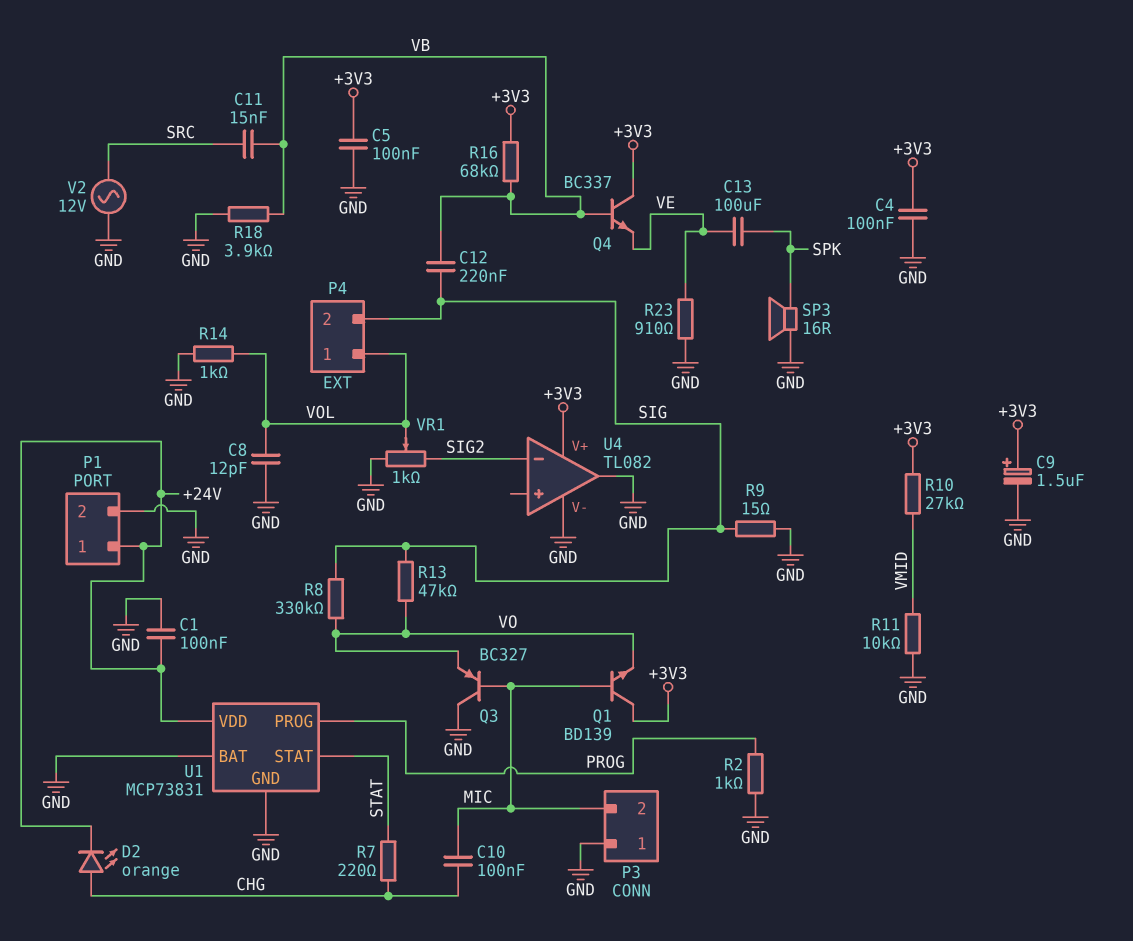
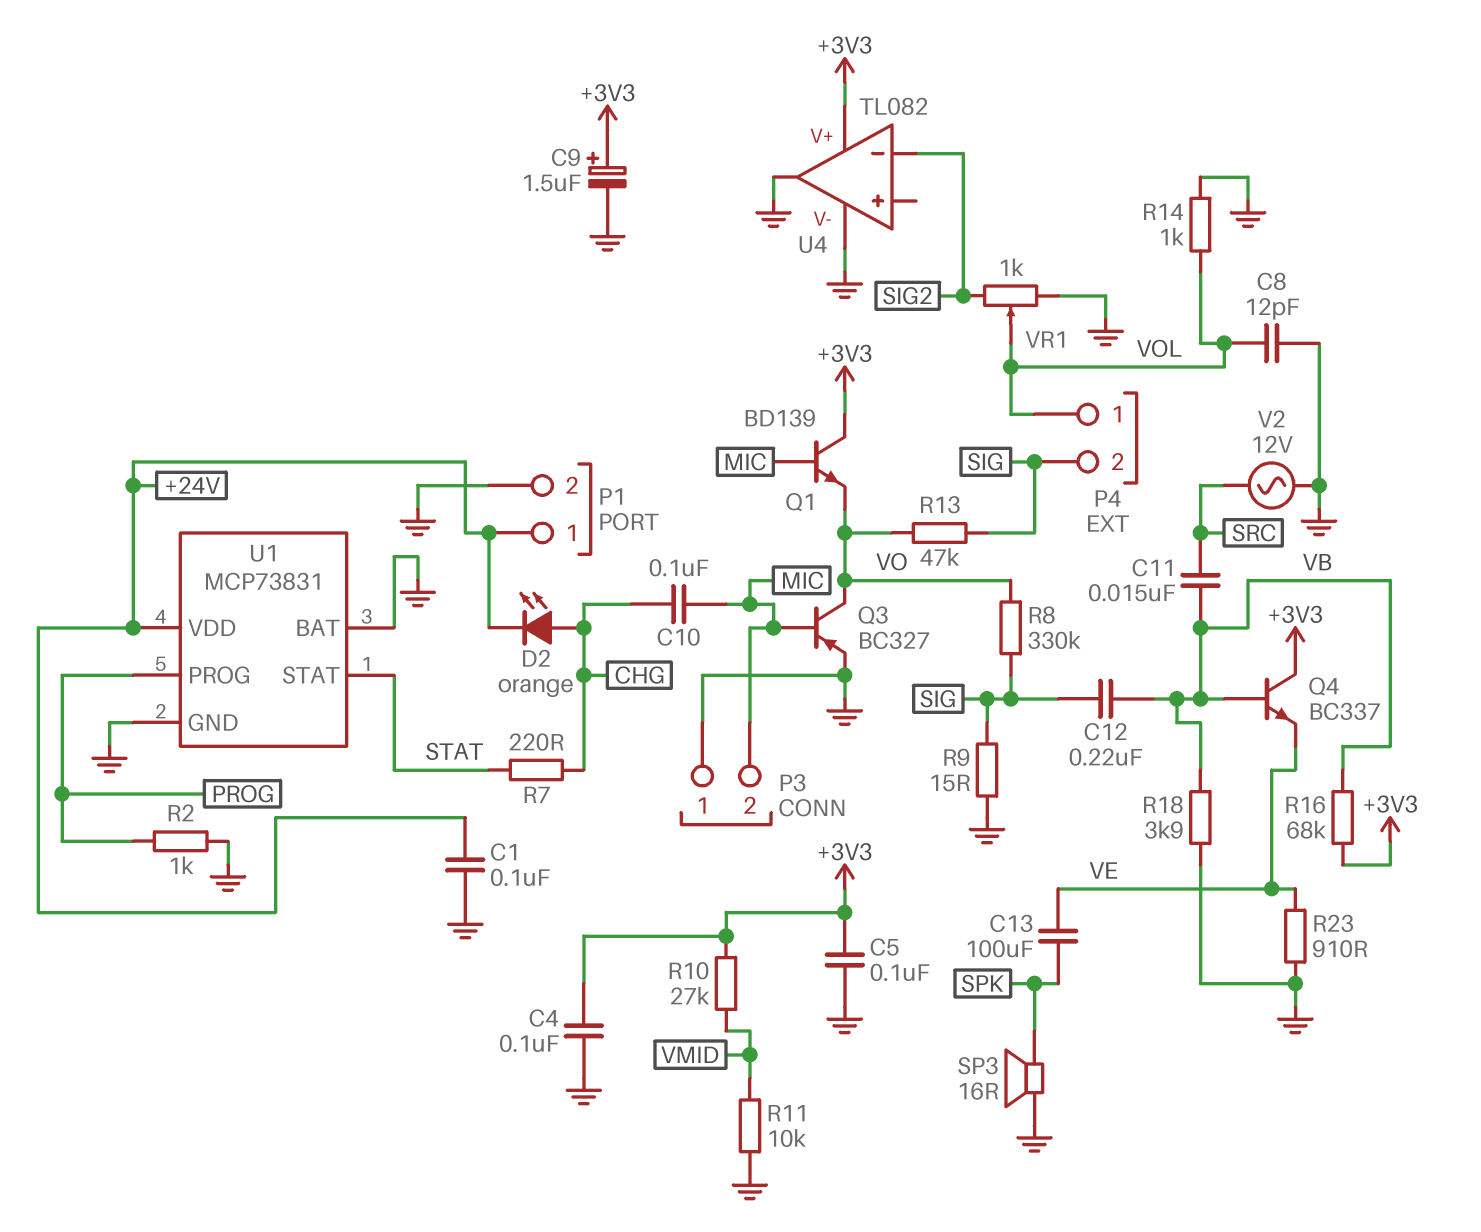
Q3: PNP BC327 (B MIC, C GND, E VO) -> PNP BC327 (B MIC, C VO, E GND)

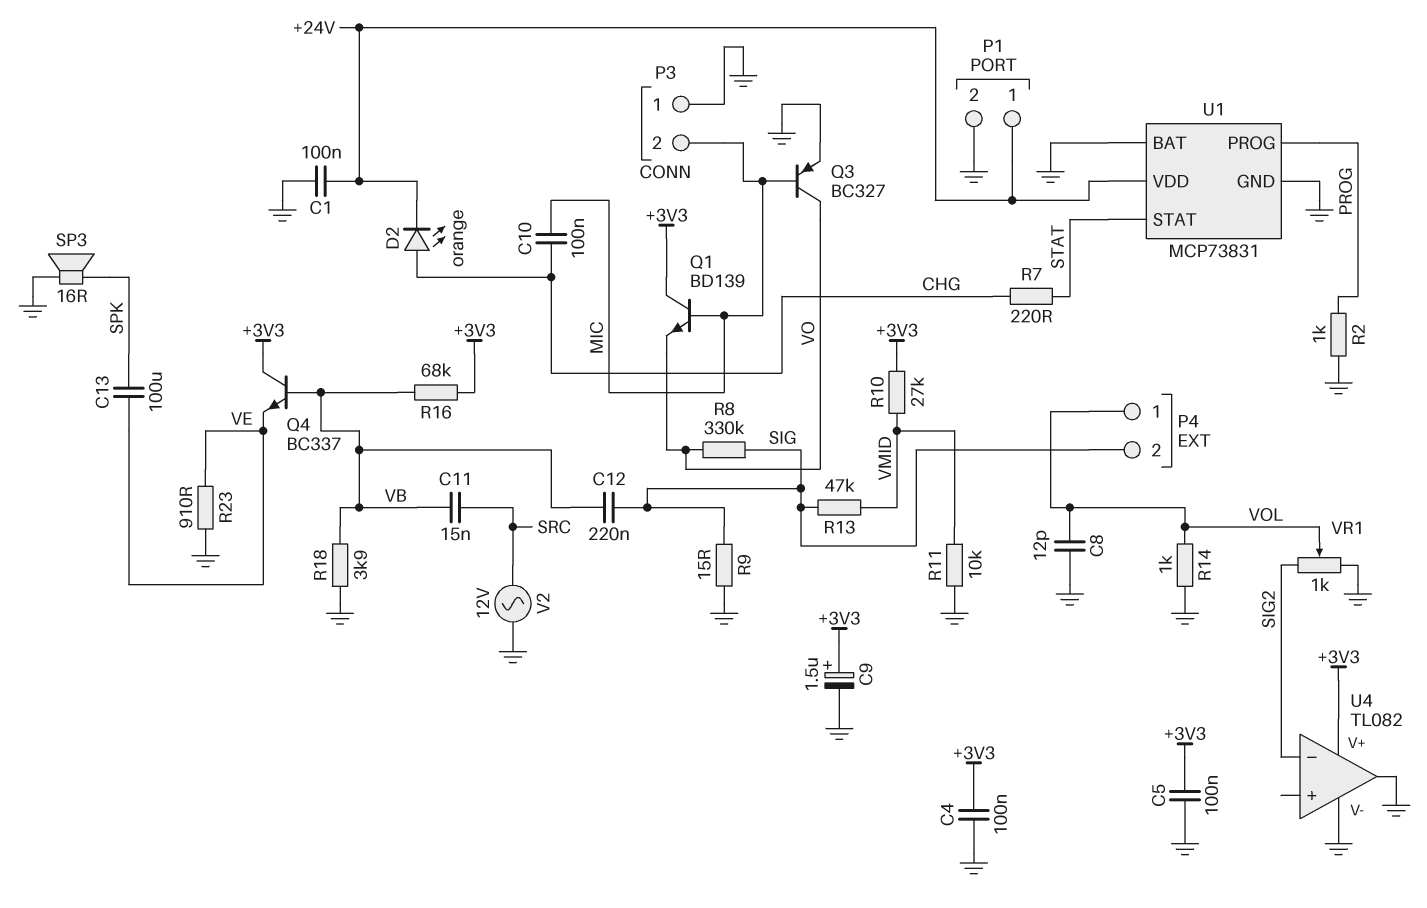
R13: 47k (SIG, VO) -> 47k (SIG, VMID)

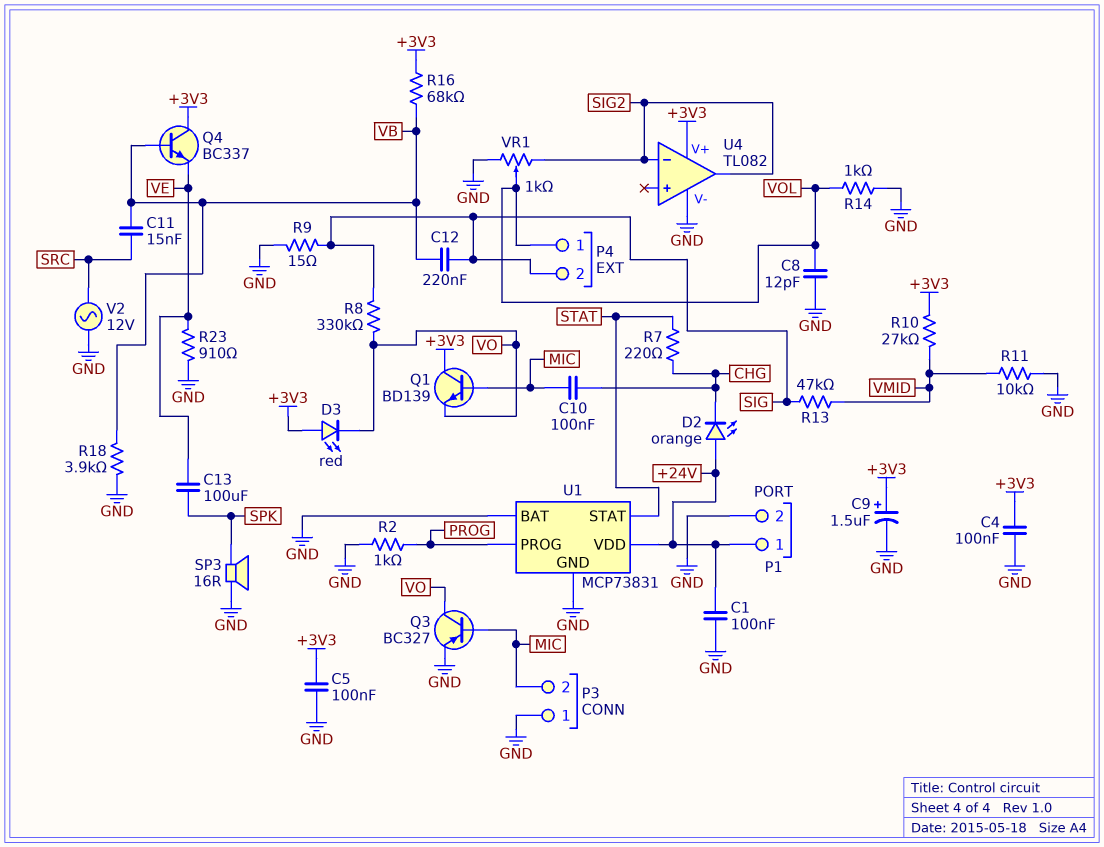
D2: LED orange (A CHG, K +24V) -> LED orange (A +24V, K CHG)
D3: none -> LED red (A +3V3, K VO)
U4 pin out: GND -> SIG2

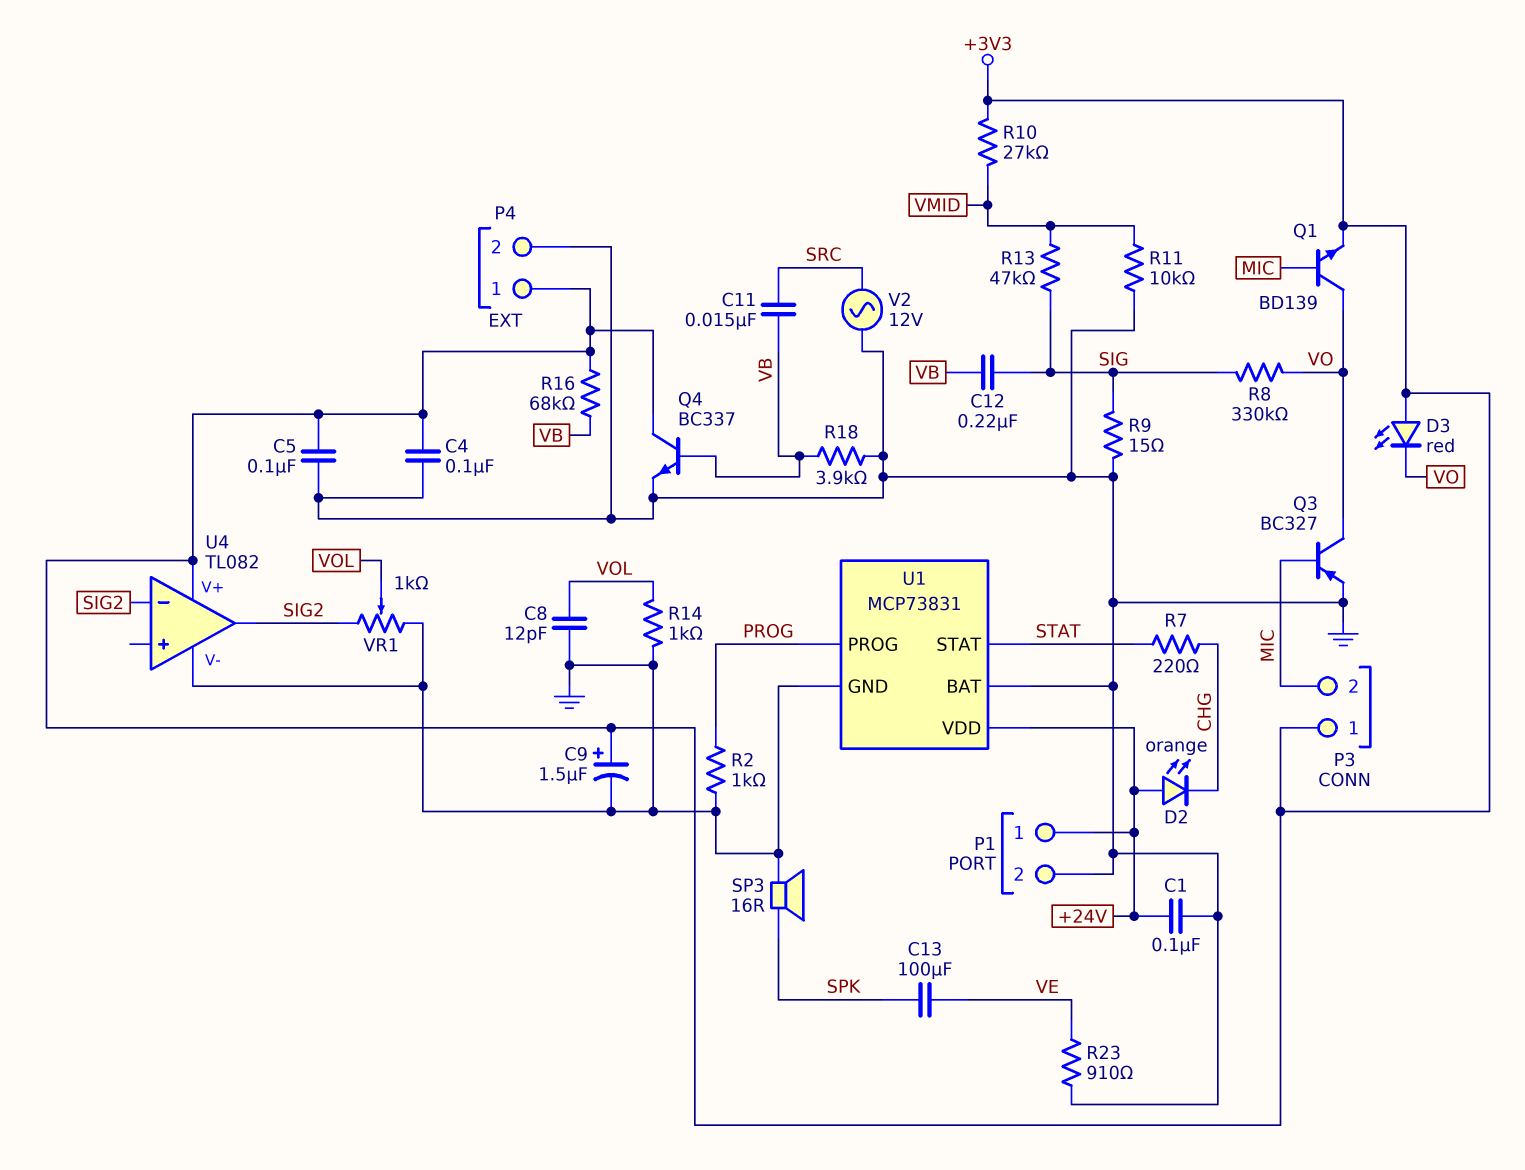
C10: 100nF (CHG, MIC) -> none
P3 pin 1: GND -> +3V3
P4 pin 1: VOL -> +3V3
P4 pin 2: SIG -> GND
Q1: NPN BD139 (B MIC, C +3V3, E VO) -> NPN BD139 (B MIC, C VO, E +3V3)
Q4: NPN BC337 (B VB, C +3V3, E VE) -> NPN BC337 (B VB, C +3V3, E GND)

